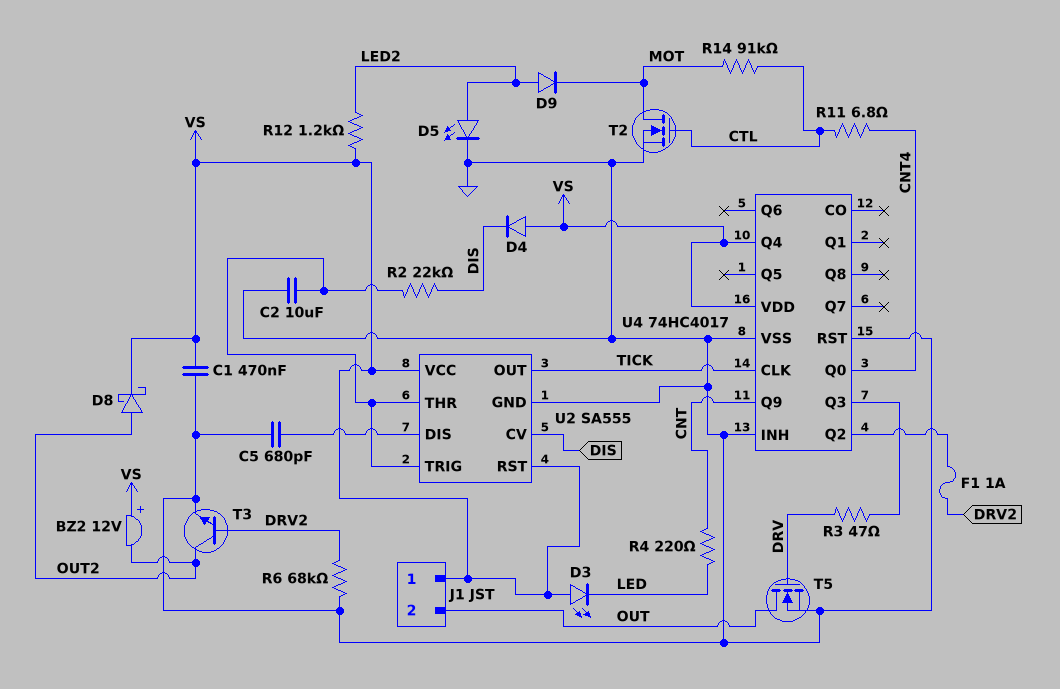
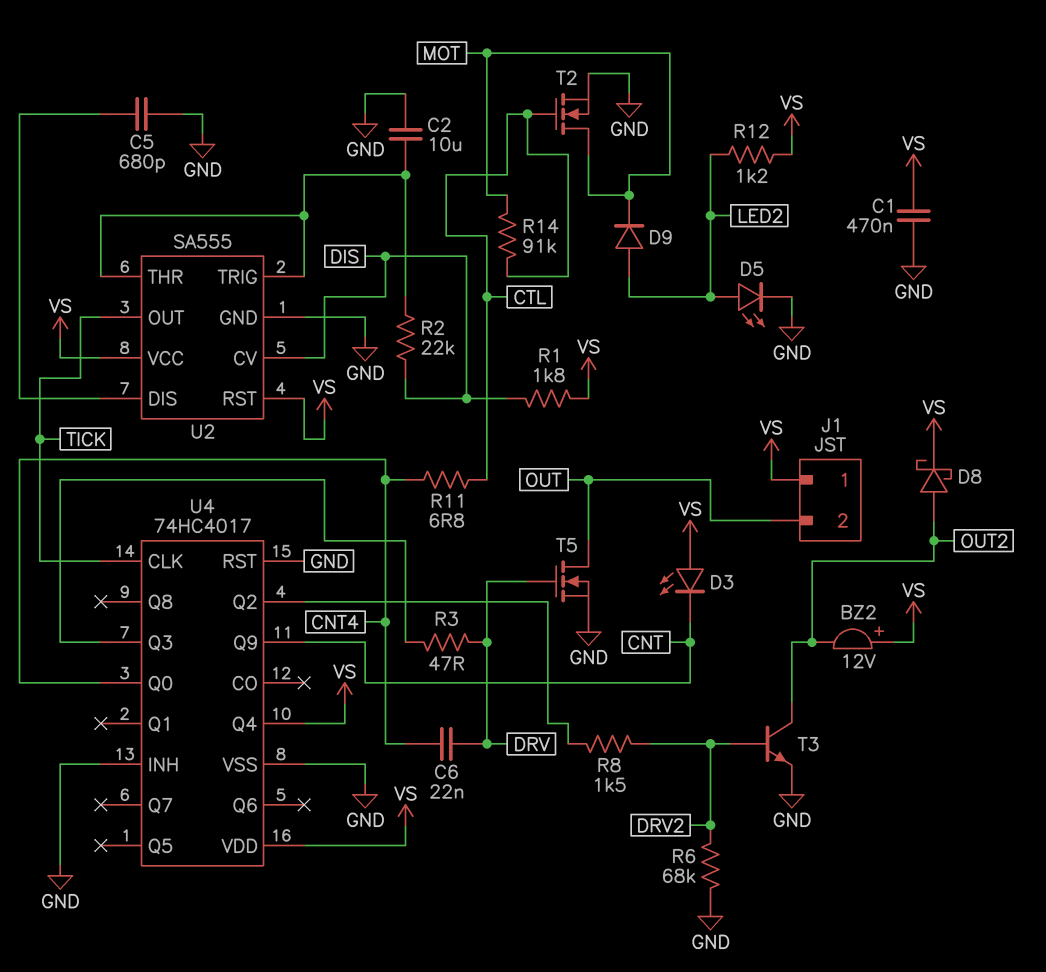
C6: none -> 22nF (CNT4, DRV)
D3: LED (A VS, K LED) -> LED (A VS, K CNT)
D4: diode (A VS, K DIS) -> none
F1: 1A (DRV2, U4/Q2) -> none
R1: none -> 1.8k (DIS, VS)
R4: 220 (CNT, LED) -> none
R8: none -> 1.5k (DRV2, U4/Q2)

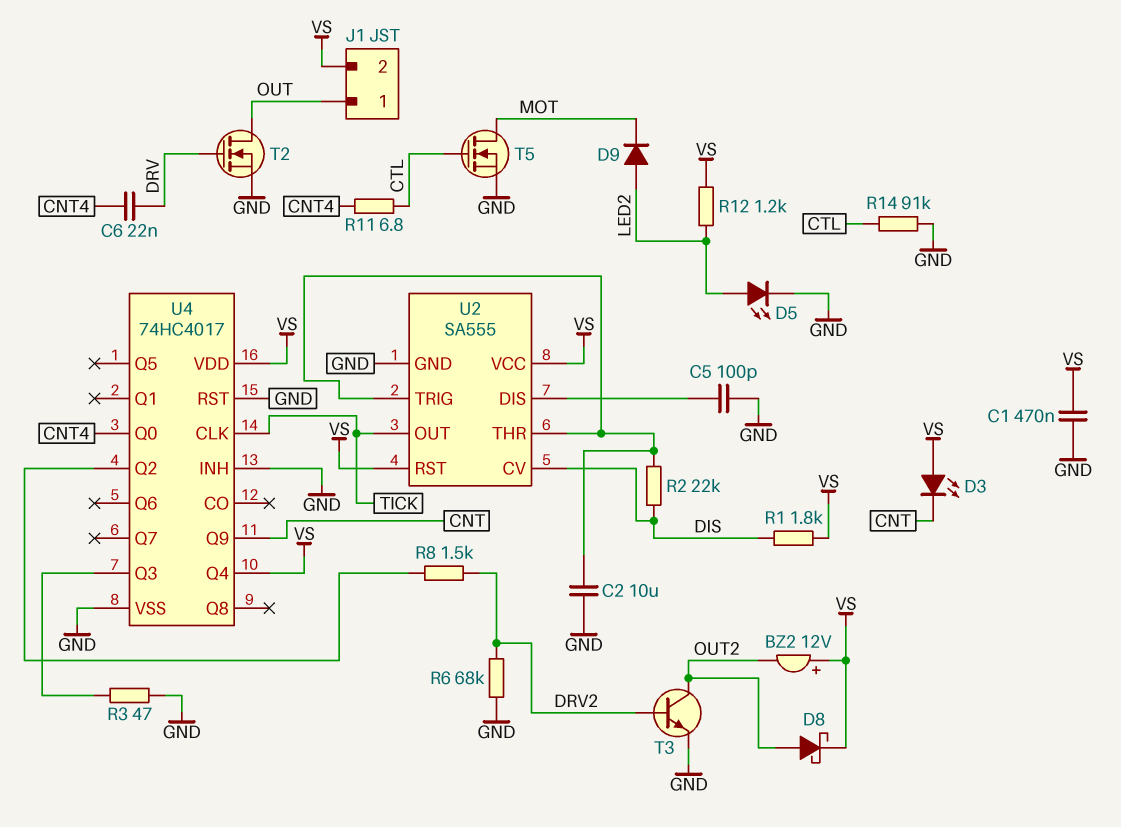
C5: 680pF (GND, U2/DIS) -> 100pF (GND, U2/DIS)
J1 pin 1: VS -> OUT
J1 pin 2: OUT -> VS
R3: 47 (DRV, U4/Q3) -> 47 (GND, U4/Q3)
R14: 91k (CTL, MOT) -> 91k (CTL, GND)
T2: NMOS (G CTL, D MOT, S GND) -> NMOS (G DRV, D OUT, S GND)
T5: NMOS (G DRV, D OUT, S GND) -> NMOS (G CTL, D MOT, S GND)

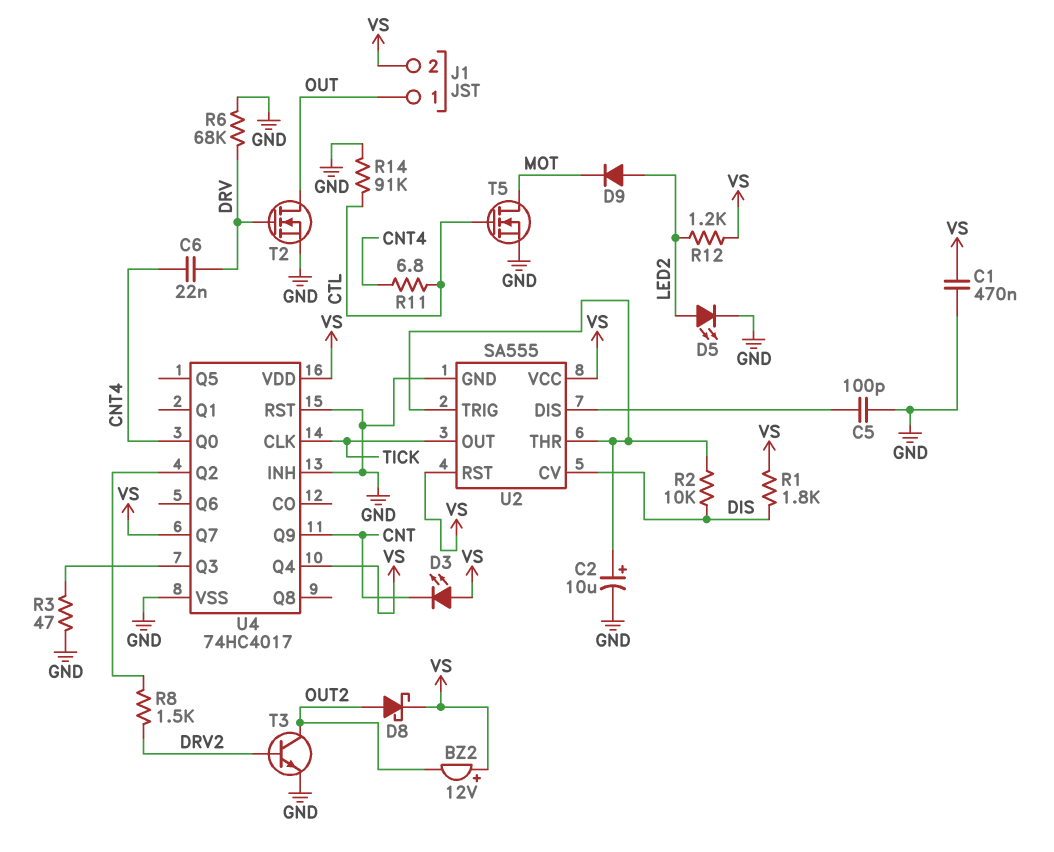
C2: 10uF (GND, U2/THR) -> 10uF (plus U2/THR, minus GND)
R2: 22k (DIS, U2/THR) -> 10k (DIS, U2/THR)
R6: 68k (DRV2, GND) -> 68k (DRV, GND)
U4 pin Q7: none -> VS

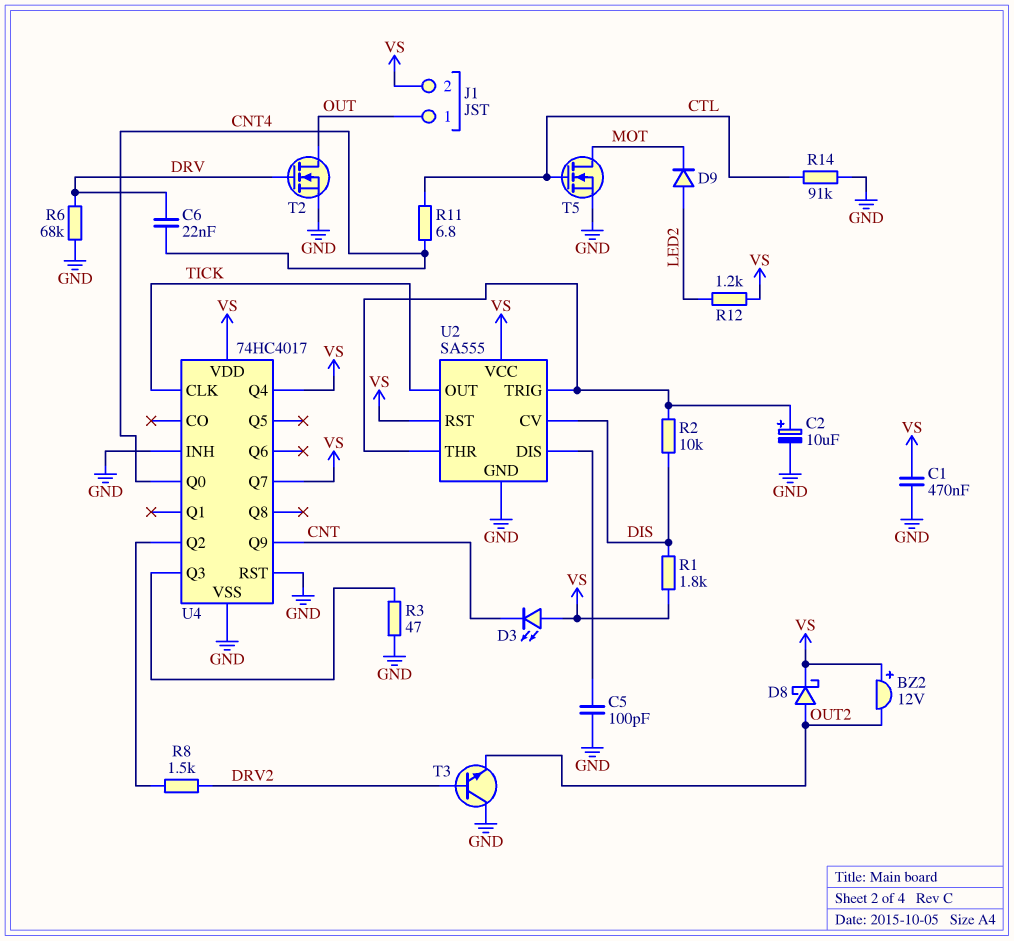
D5: LED (A LED2, K GND) -> none
T3: NPN (B DRV2, C OUT2, E GND) -> NPN (B DRV2, C GND, E OUT2)

